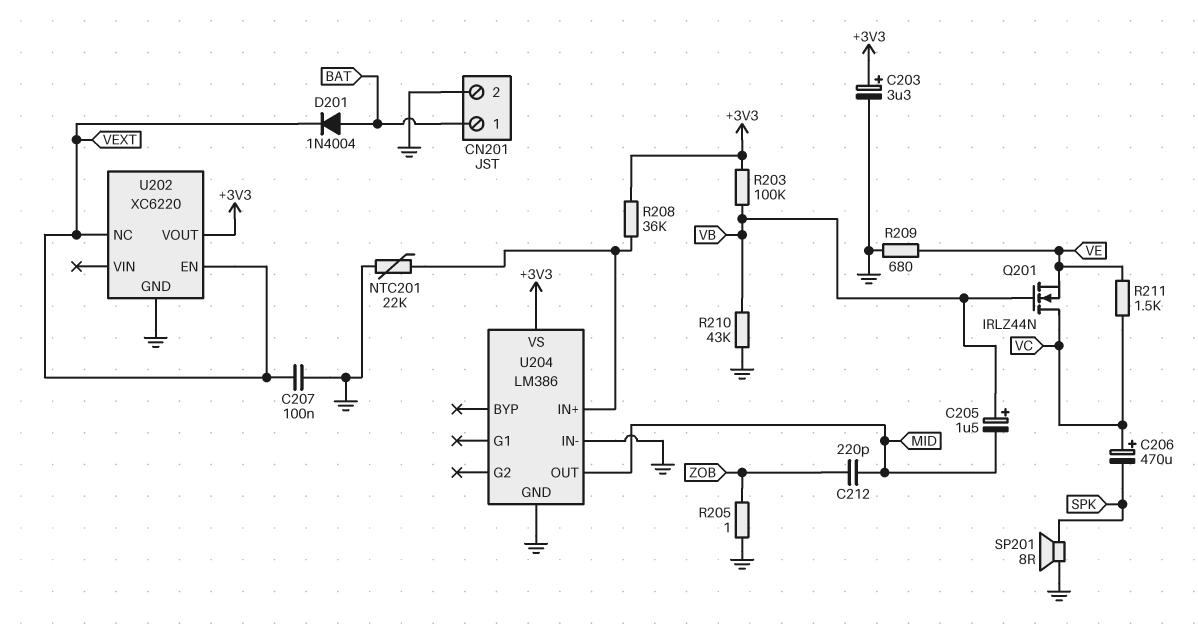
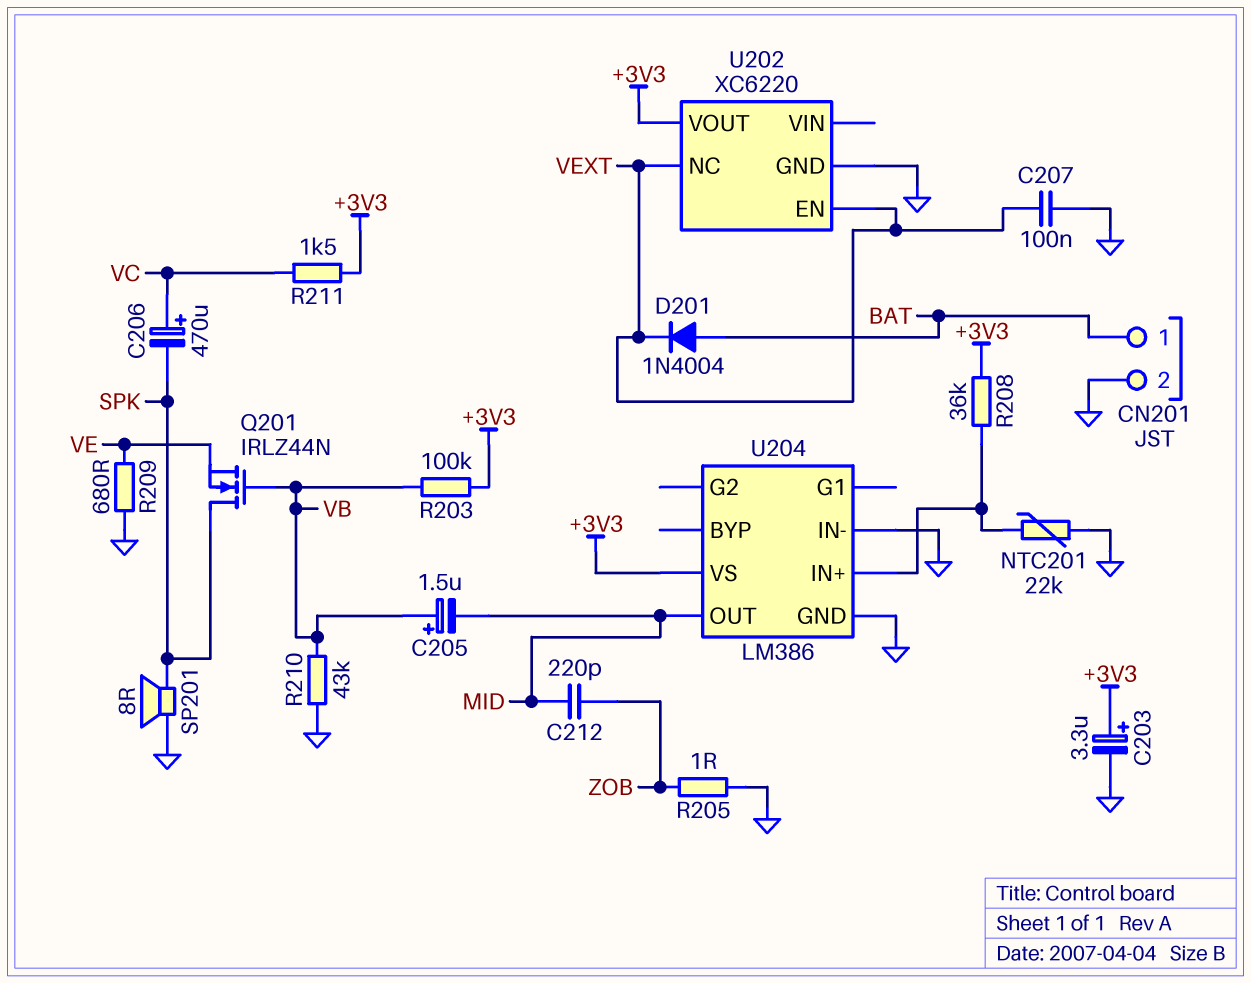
Q201: NMOS IRLZ44N (G VB, D VC, S VE) -> NMOS IRLZ44N (G VB, D SPK, S VE)
R211: 1.5k (VC, VE) -> 1.5k (+3V3, VC)

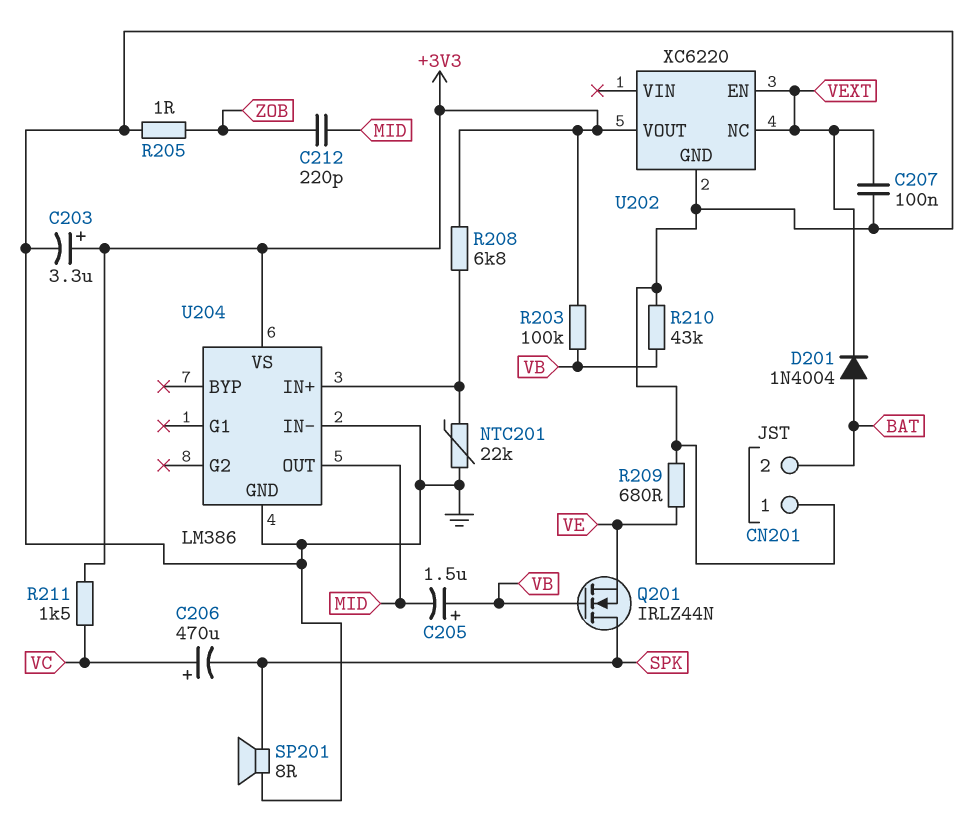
CN201 pin 1: BAT -> GND
CN201 pin 2: GND -> BAT
R208: 36k (+3V3, U204/IN+) -> 6.8k (+3V3, U204/IN+)

